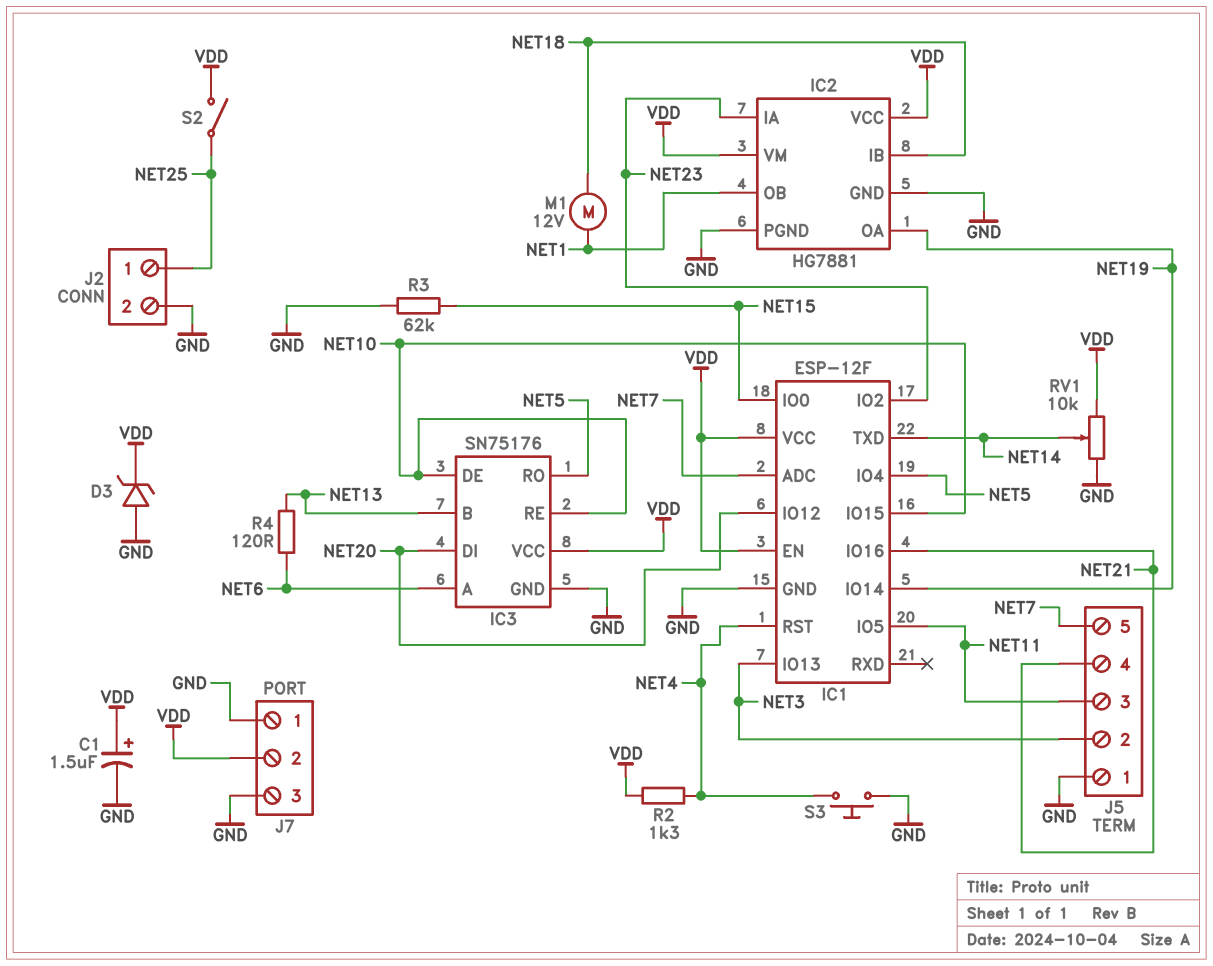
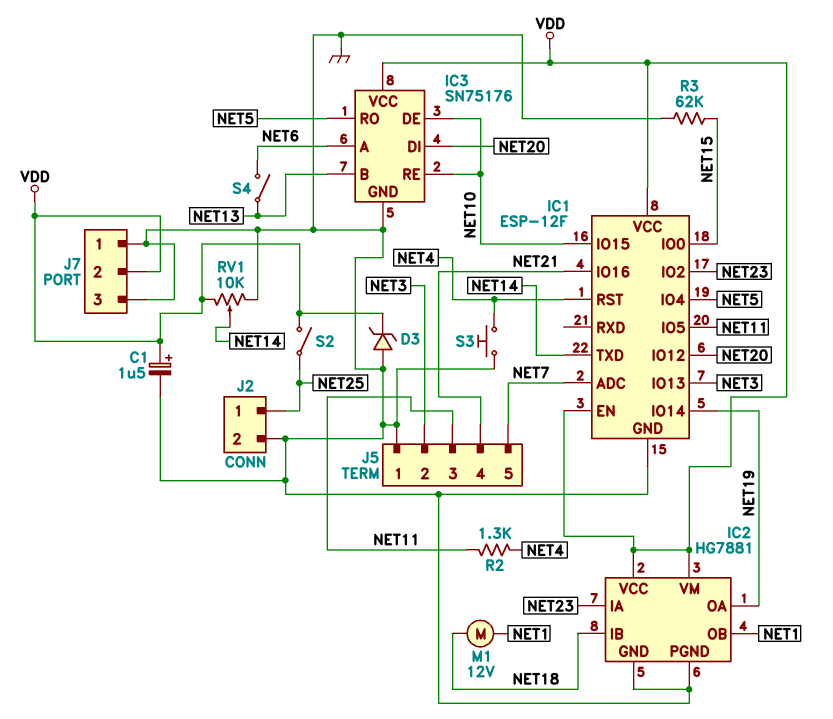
R2: 1.3k (NET4, VDD) -> 1.3k (NET4, NET11)
R4: 120 (NET6, NET13) -> none
S4: none -> switch (NET6, NET13)

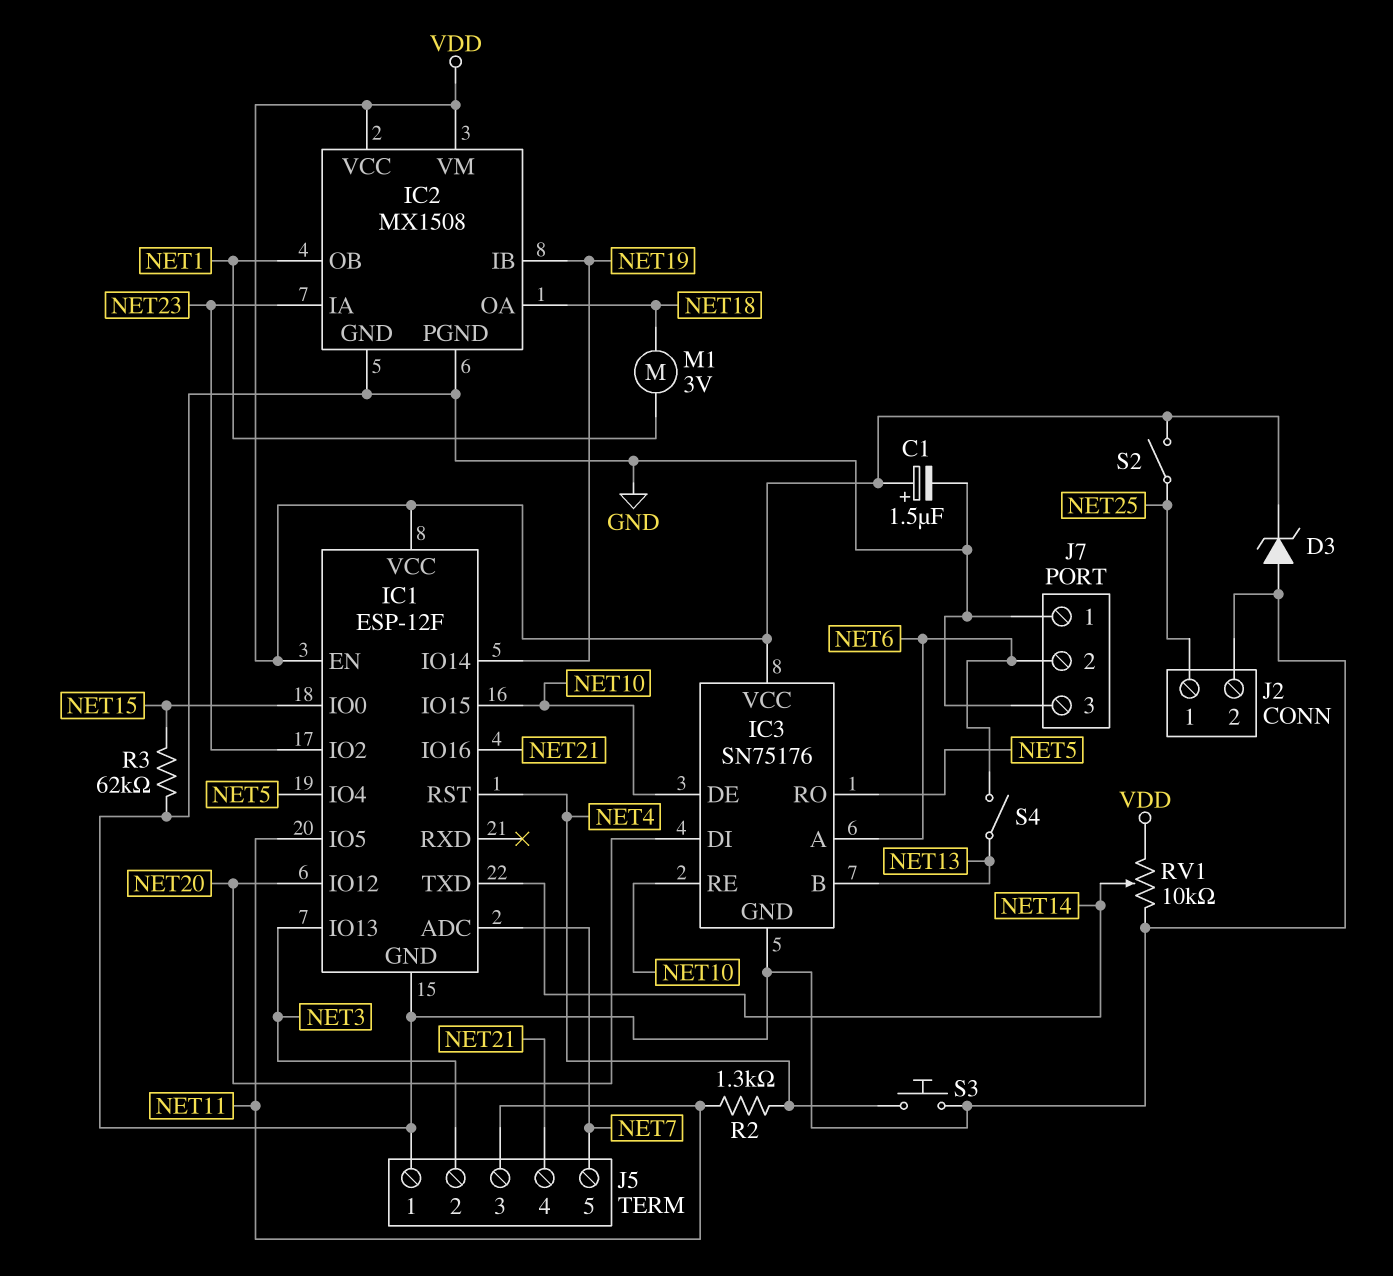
IC2: HG7881 -> MX1508
IC2 pin IB: NET18 -> NET19
IC2 pin OA: NET19 -> NET18
J7 pin 2: VDD -> NET6
M1: motor 12V (NET1, NET18) -> motor 3V (NET1, NET18)

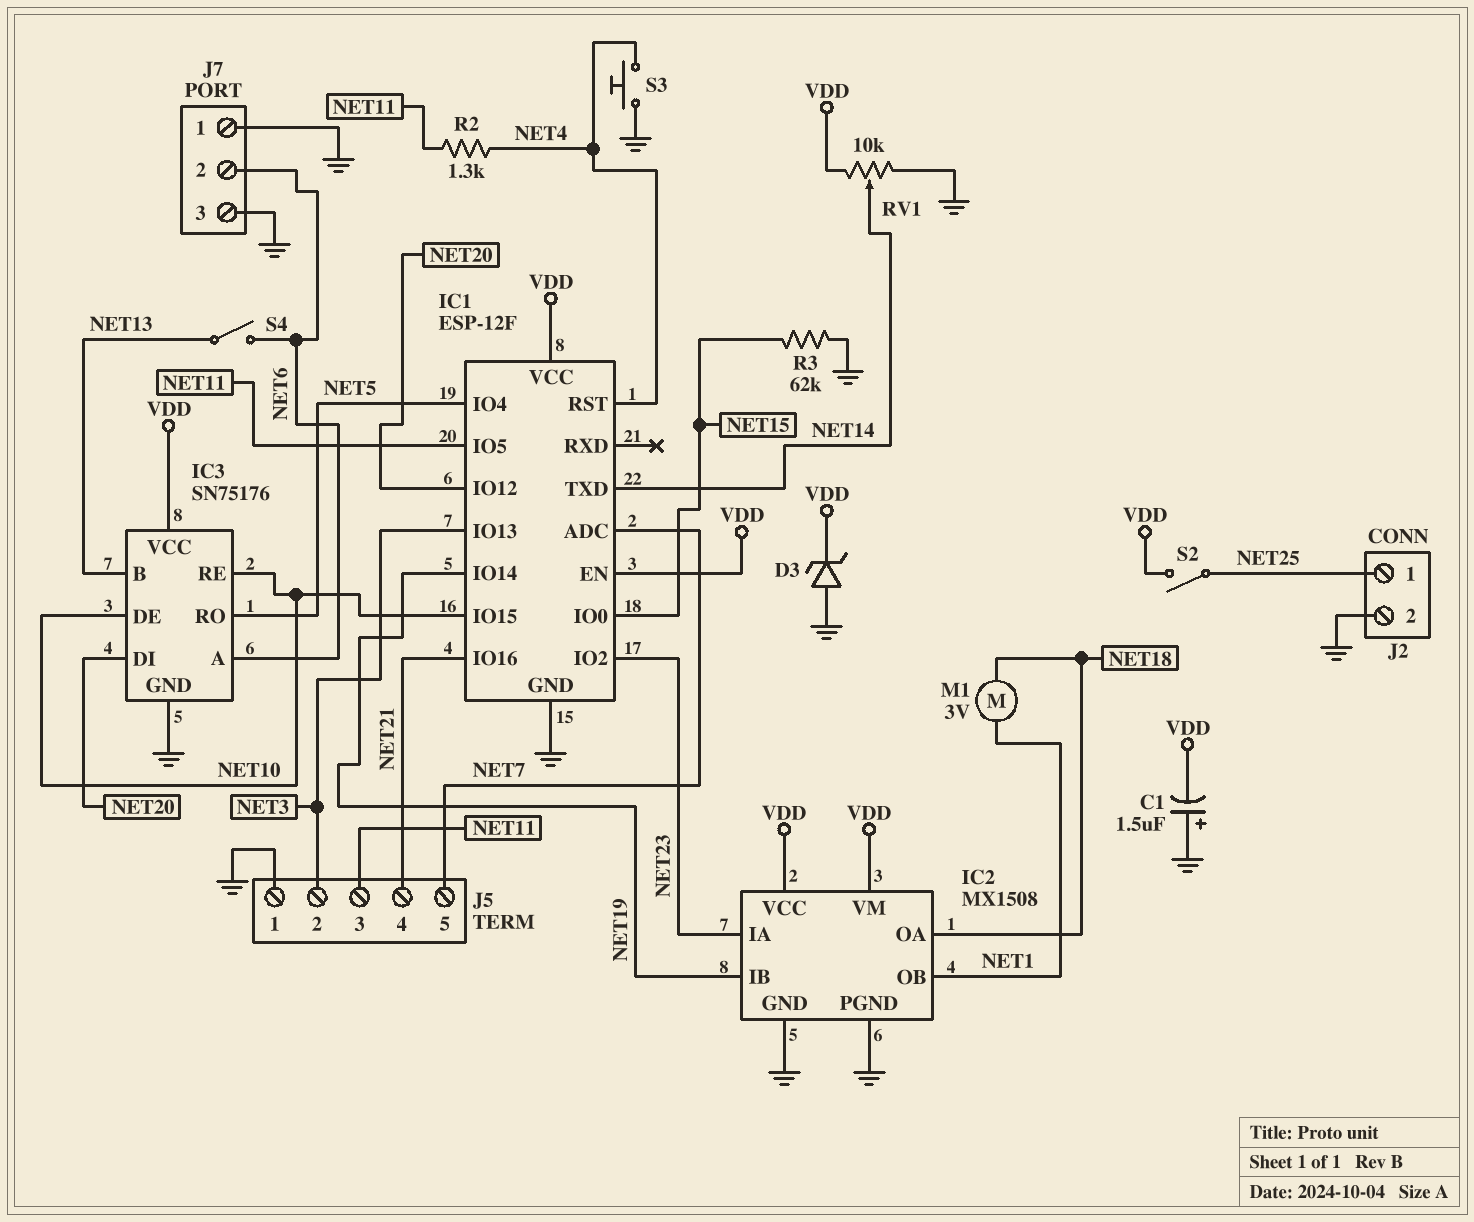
C1: 1.5uF (plus VDD, minus GND) -> 1.5uF (plus GND, minus VDD)

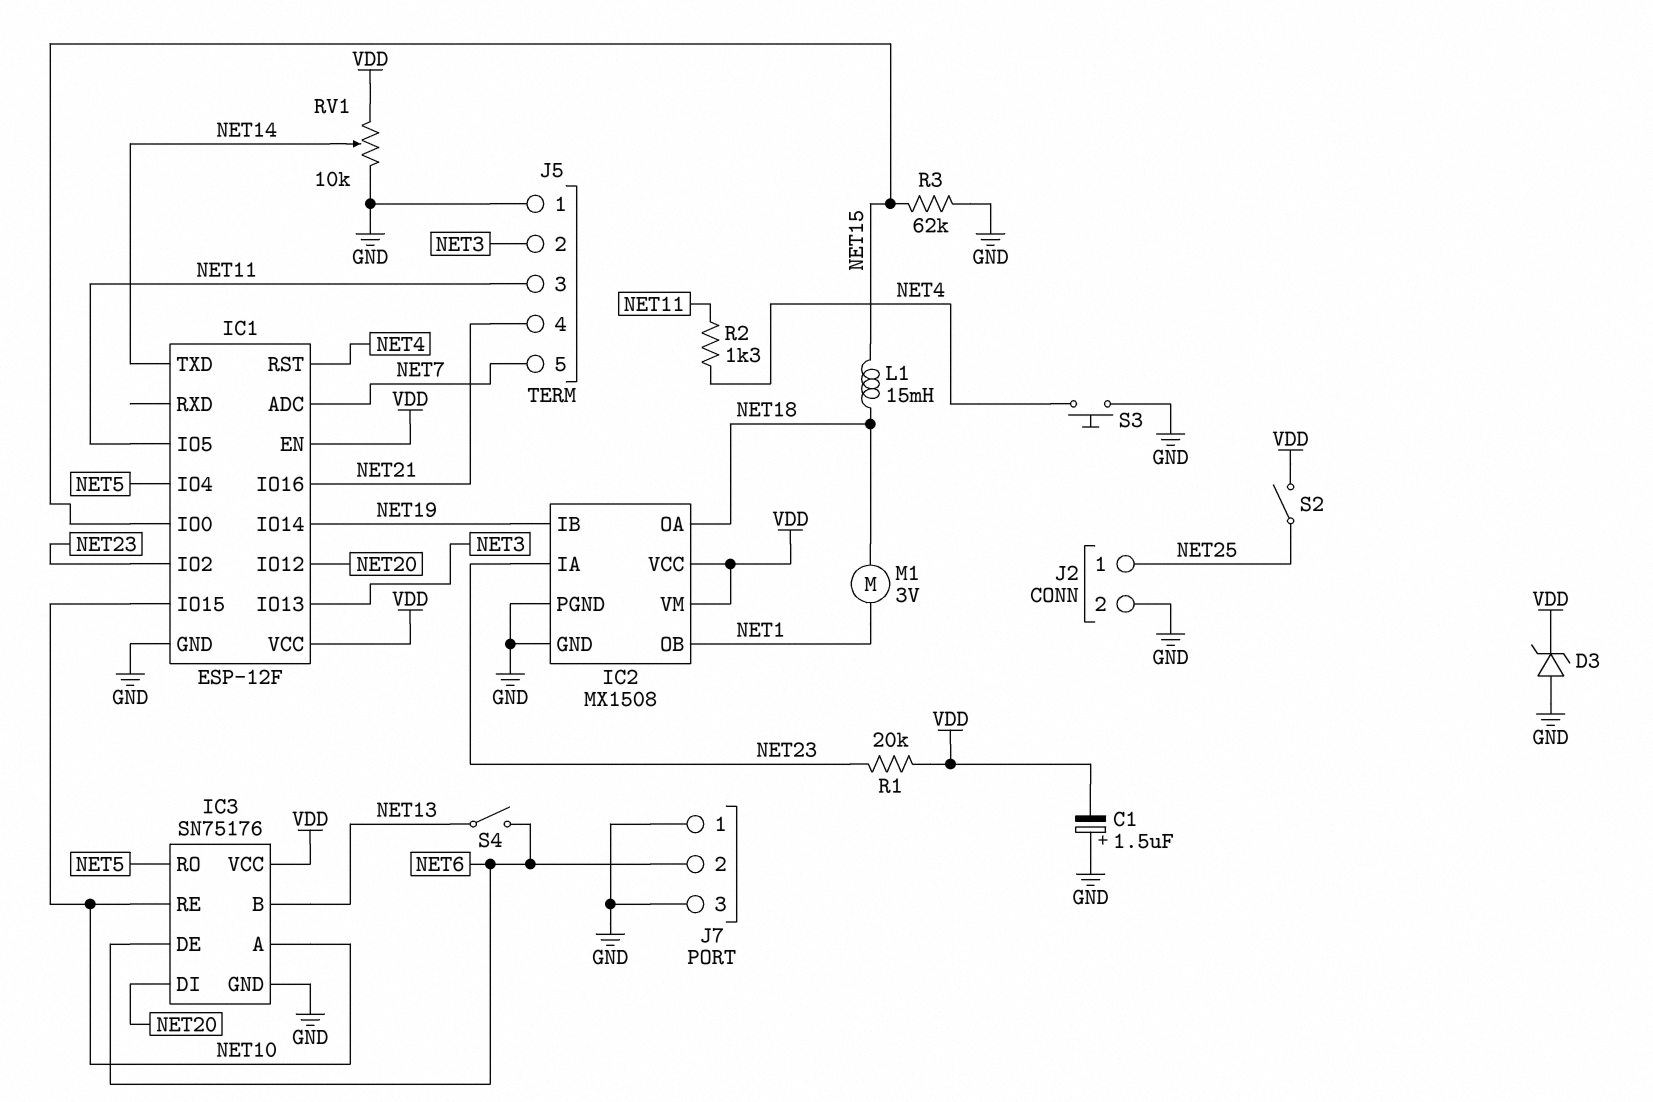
IC3 pin A: NET6 -> NET10
IC3 pin DE: NET10 -> NET6
L1: none -> 15mH (NET15, NET18)
R1: none -> 20k (NET23, VDD)

